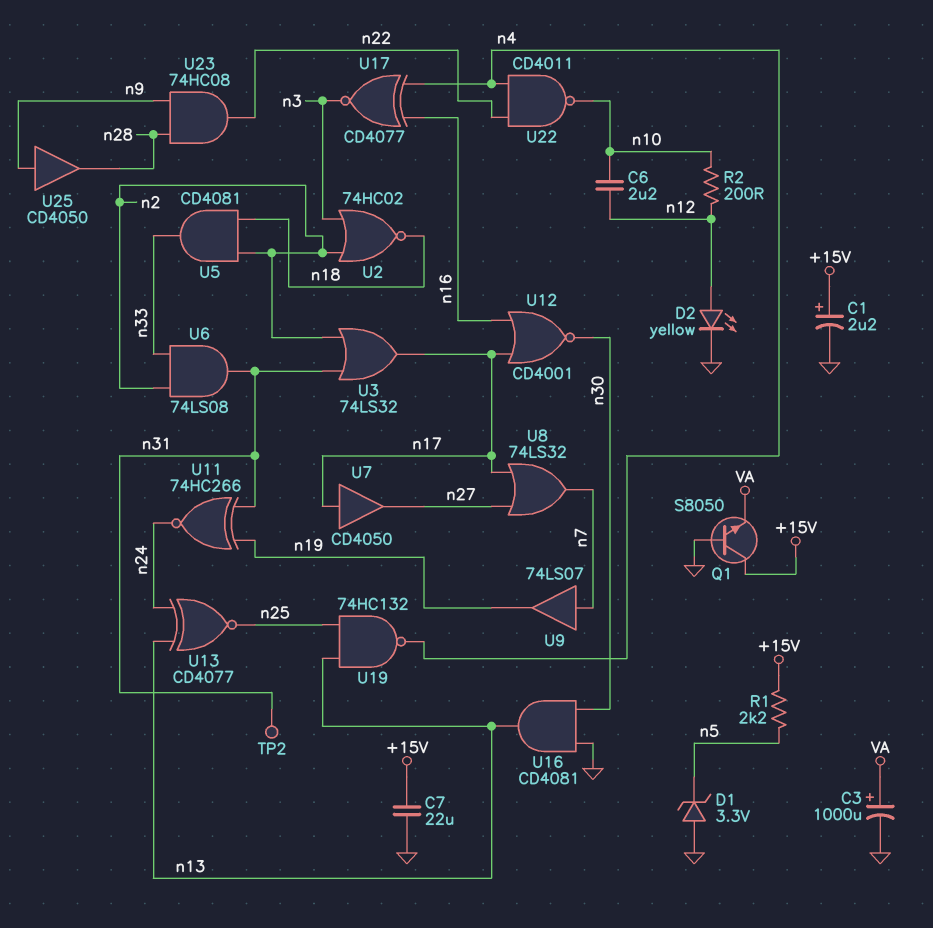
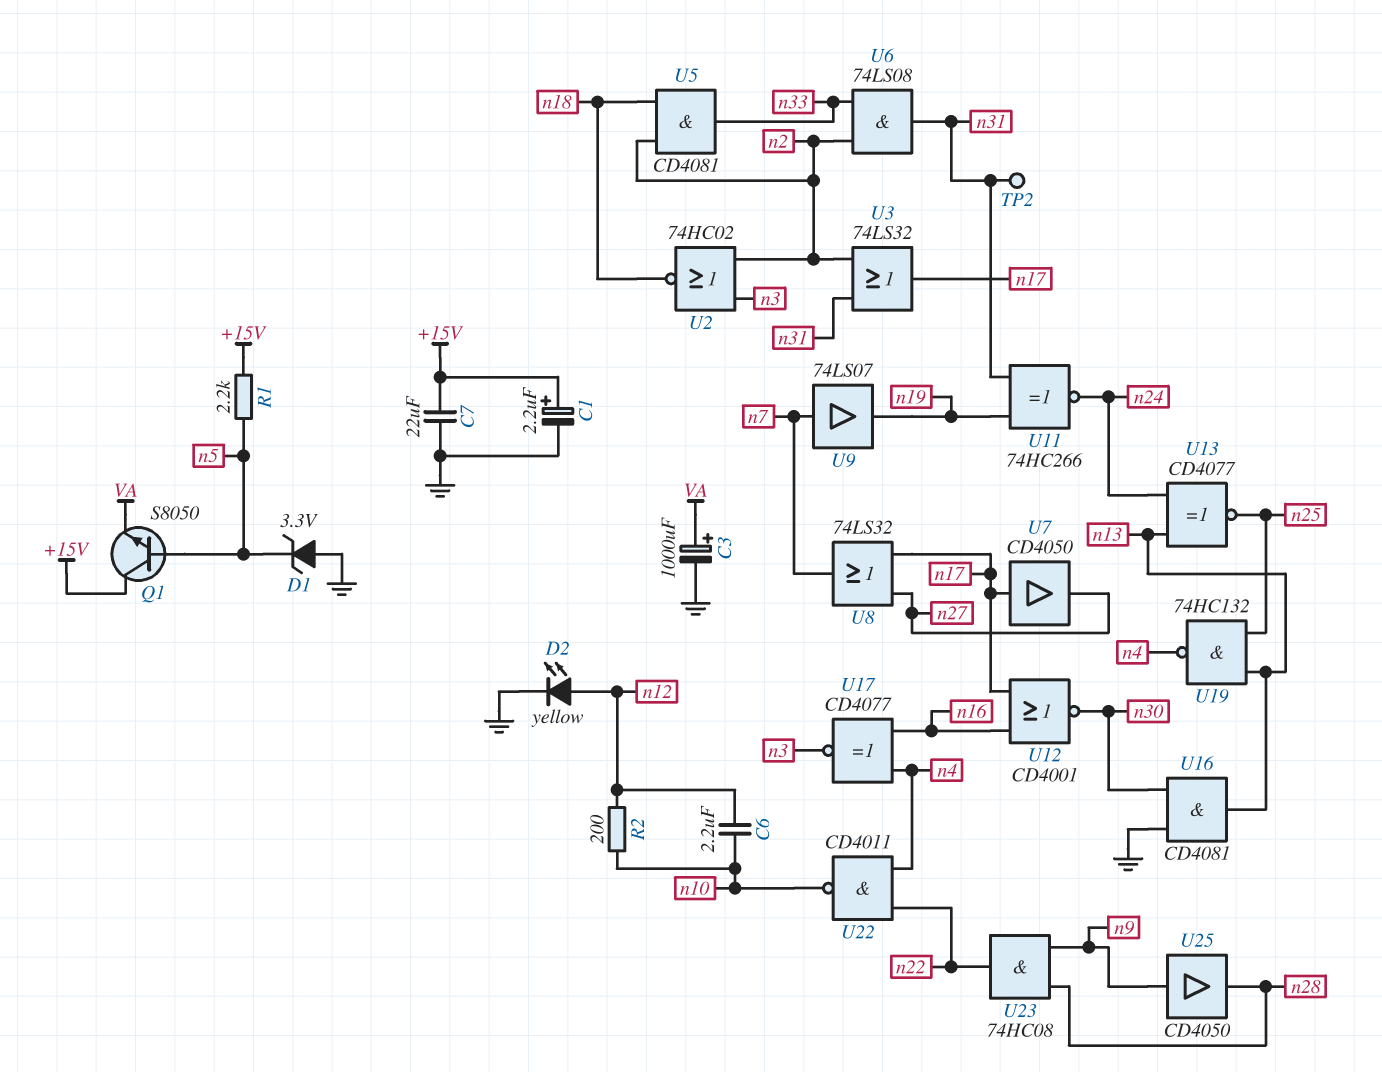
Q1: NPN S8050 (B GND, C +15V, E VA) -> NPN S8050 (B n5, C +15V, E VA)

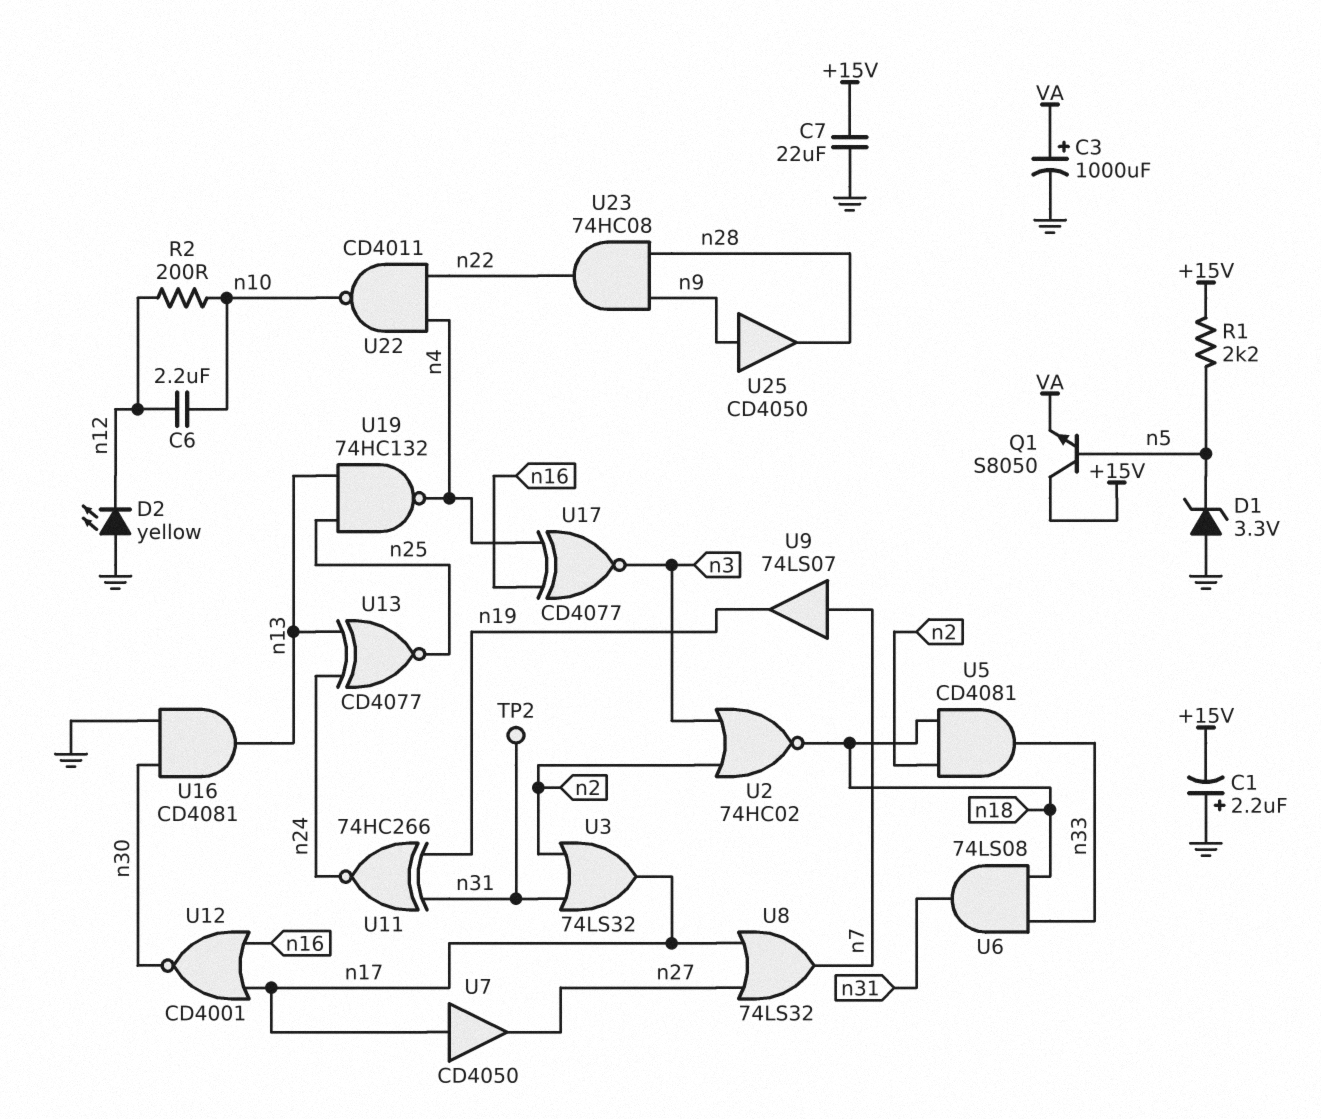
C1: 2.2uF (plus +15V, minus GND) -> 2.2uF (plus GND, minus +15V)
D2: LED yellow (A n12, K GND) -> LED yellow (A GND, K n12)
U6: AND 74LS08 (in n2, in n33, out n31) -> AND 74LS08 (in n18, in n33, out n31)

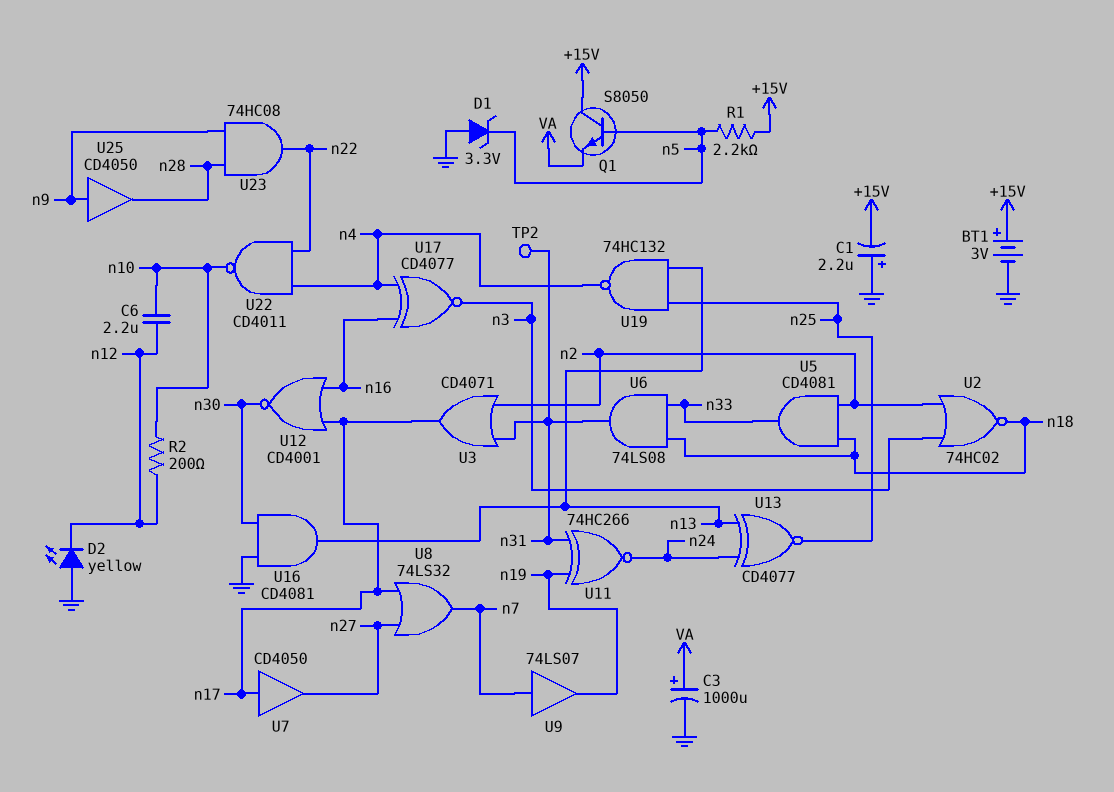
BT1: none -> 3V (plus +15V, minus GND)
C7: 22uF (+15V, GND) -> none
U3: OR 74LS32 (in n2, in n31, out n17) -> OR CD4071 (in n2, in n31, out n17)

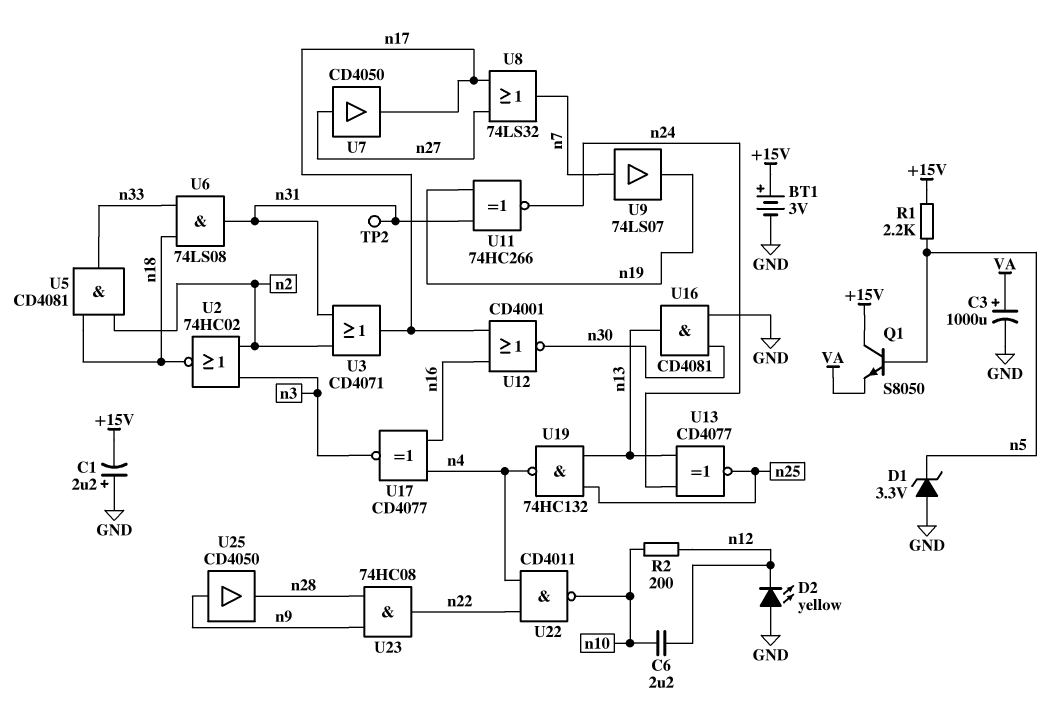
U7: buffer CD4050 (in n17, out n27) -> buffer CD4050 (in n27, out n17)

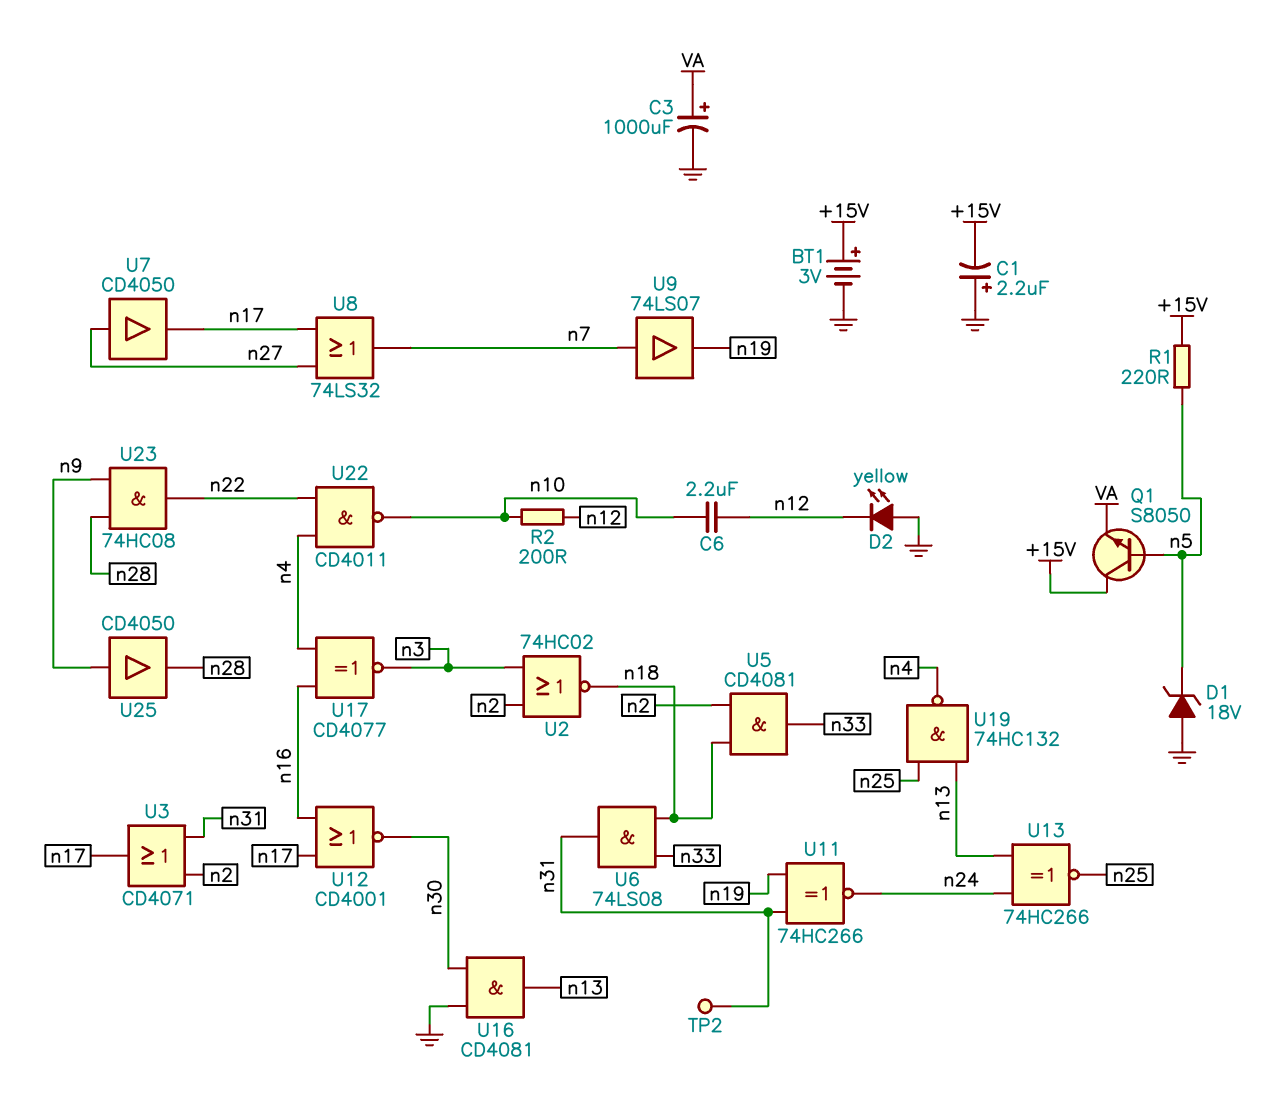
D1: zener 3.3V (A GND, K n5) -> zener 18V (A GND, K n5)
R1: 2.2k (+15V, n5) -> 220 (+15V, n5)
U13: XNOR CD4077 (in n13, in n24, out n25) -> XNOR 74HC266 (in n13, in n24, out n25)

